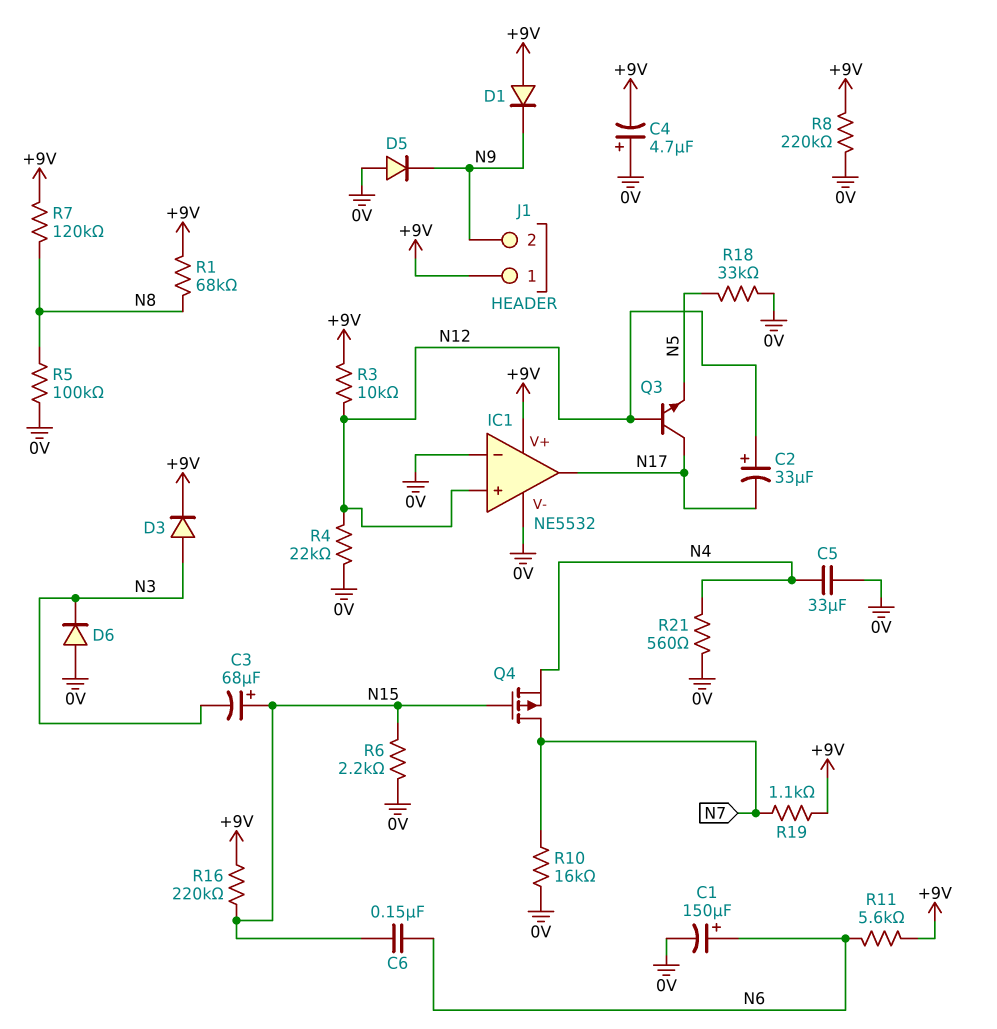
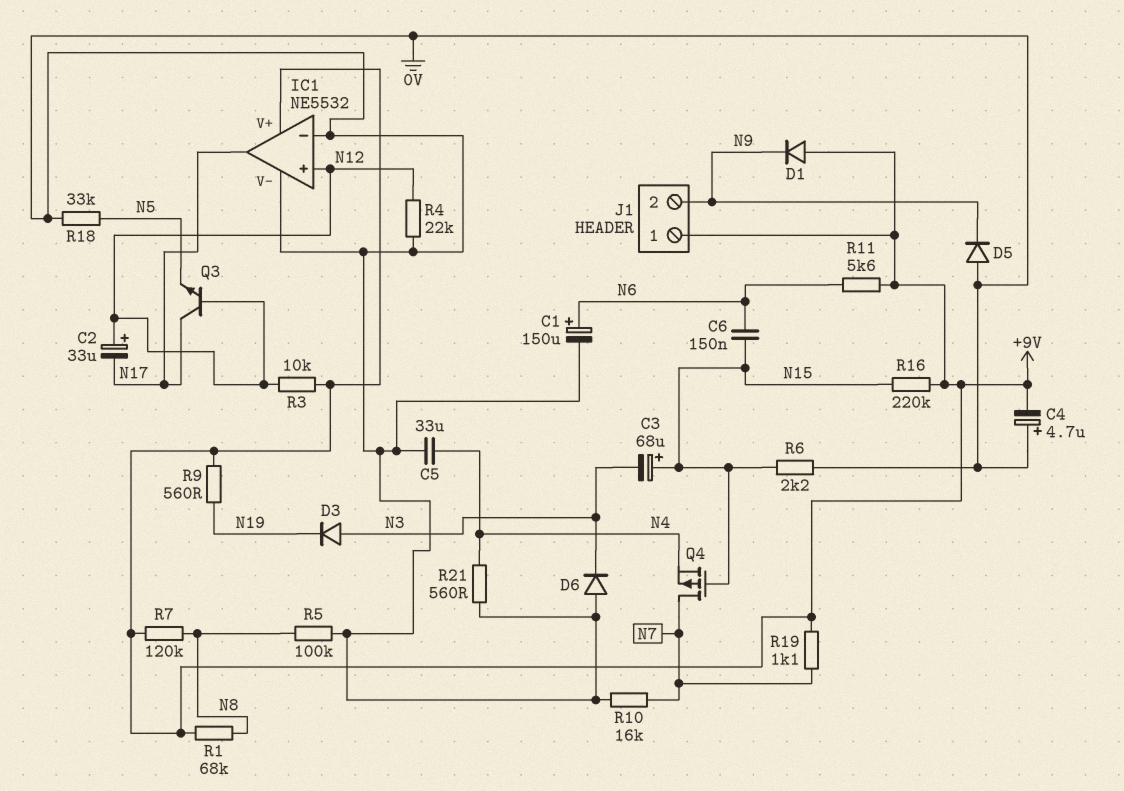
D3: diode (A N3, K +9V) -> diode (A N3, K N19)
R8: 220k (+9V, 0V) -> none
R9: none -> 560 (+9V, N19)

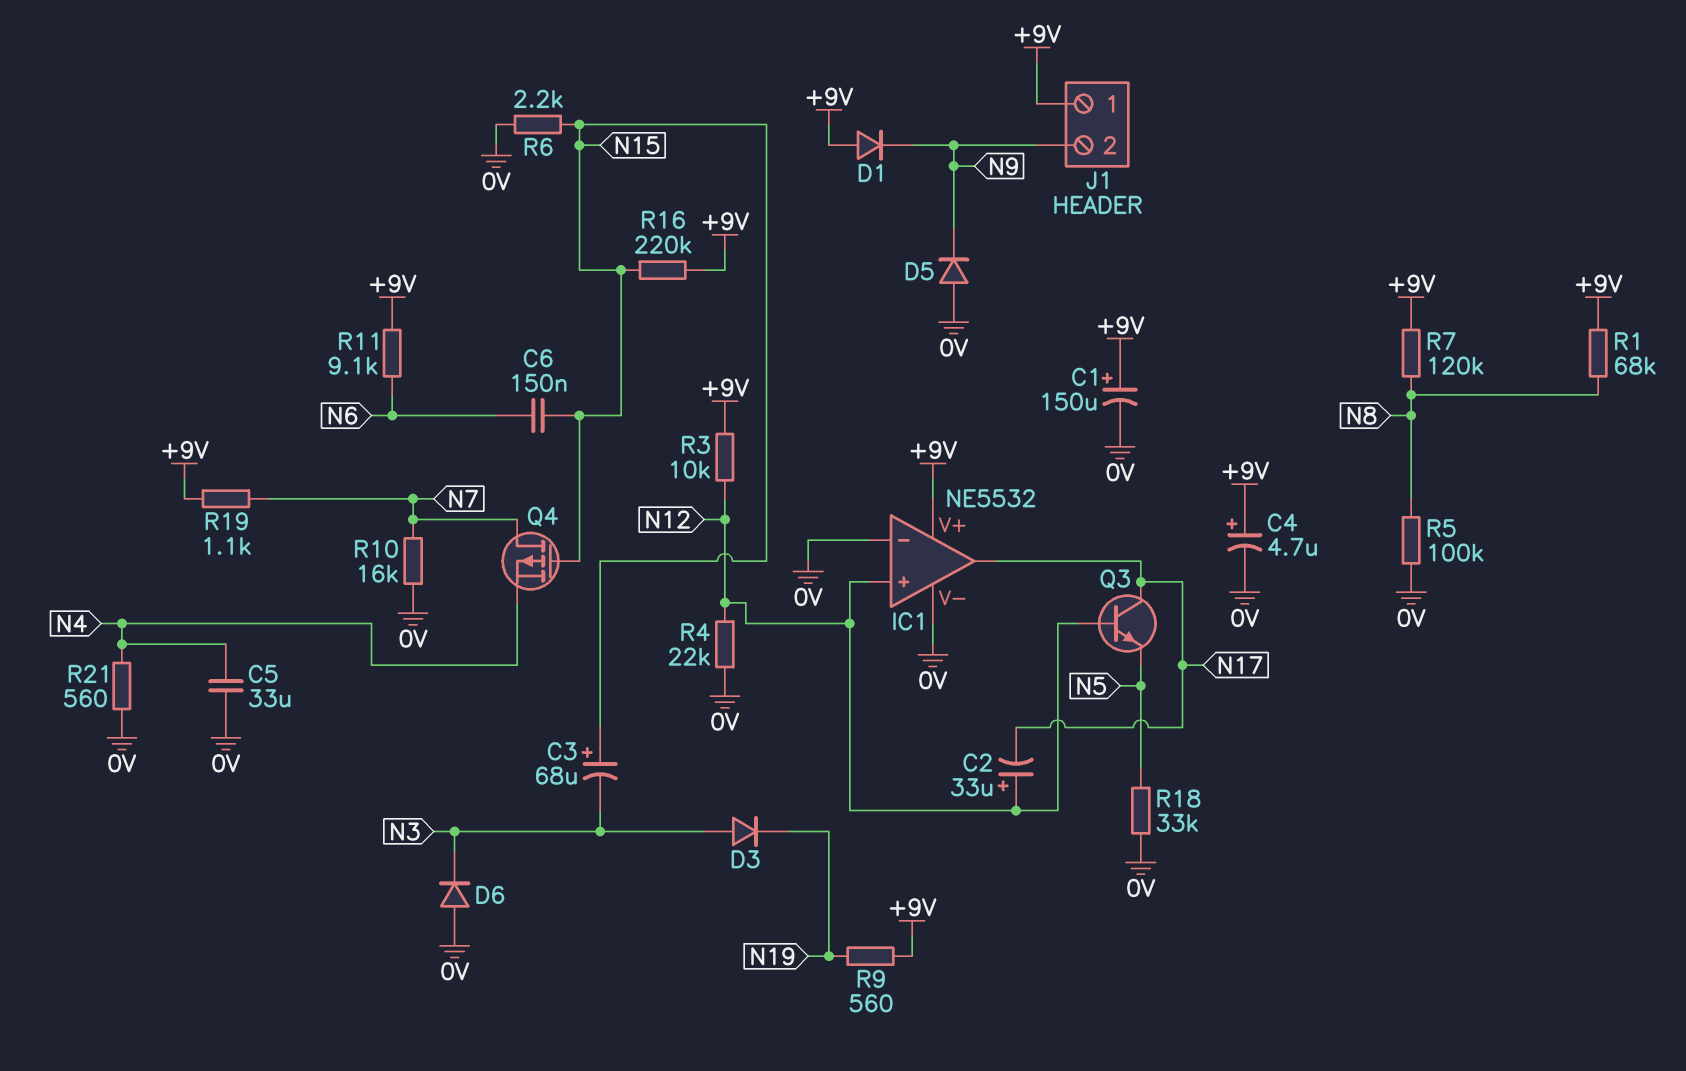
C1: 150uF (plus N6, minus 0V) -> 150uF (plus +9V, minus 0V)
C4: 4.7uF (plus 0V, minus +9V) -> 4.7uF (plus +9V, minus 0V)
R11: 5.6k (+9V, N6) -> 9.1k (+9V, N6)

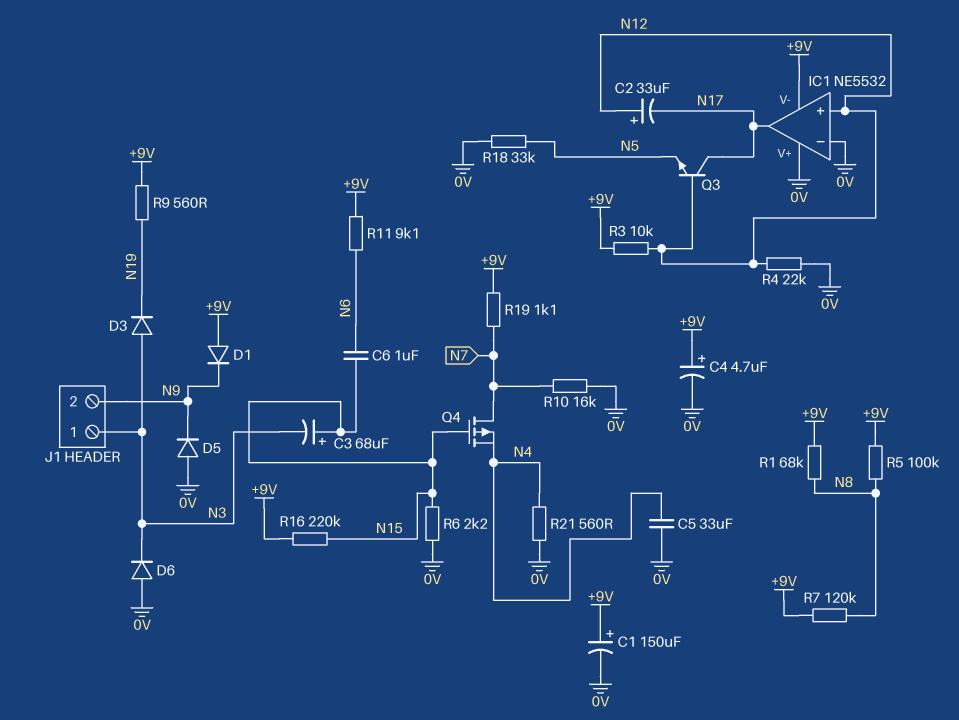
C6: 150nF (N6, N15) -> 1uF (N6, N15)
IC1 pin V+: +9V -> 0V
IC1 pin V-: 0V -> +9V
J1 pin 1: +9V -> N3
R5: 100k (0V, N8) -> 100k (+9V, N8)

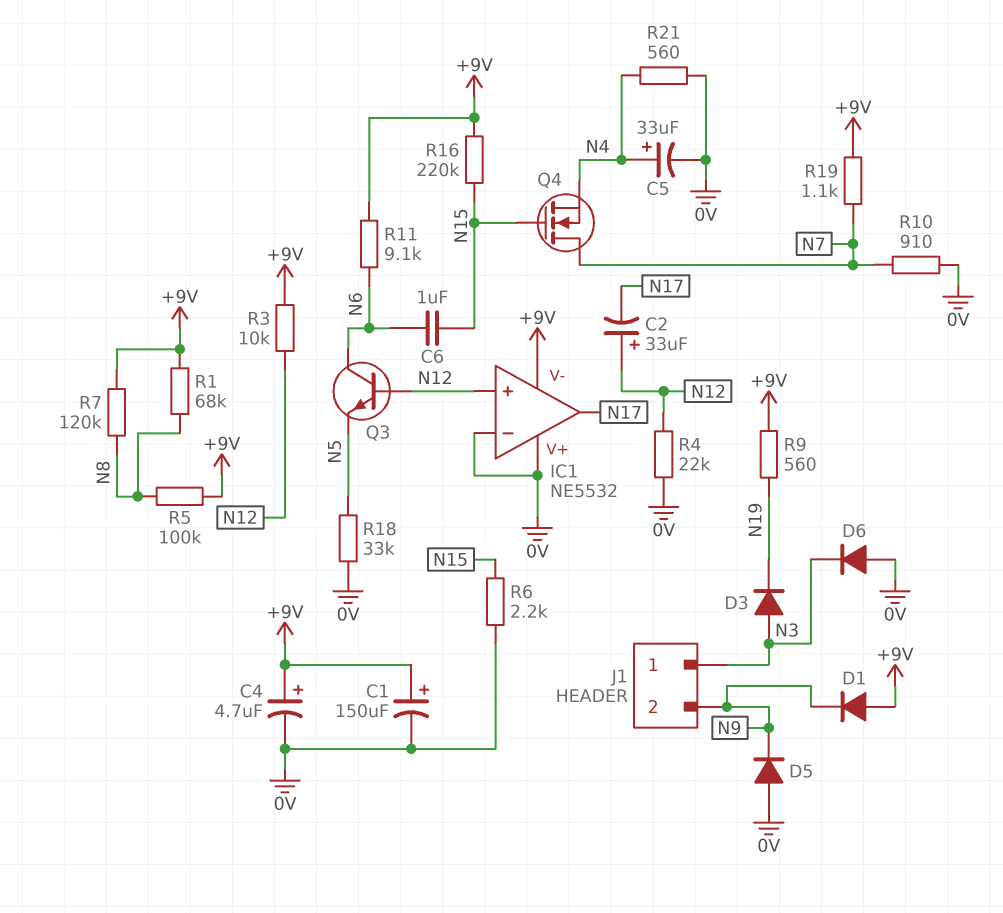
C3: 68uF (plus N15, minus N3) -> none
C5: 33uF (0V, N4) -> 33uF (plus N4, minus 0V)
Q3: NPN (B N12, C N17, E N5) -> NPN (B N12, C N6, E N5)
Q4: PMOS (G N15, D N7, S N4) -> NMOS (G N15, D N7, S N4)
R10: 16k (0V, N7) -> 910 (0V, N7)

